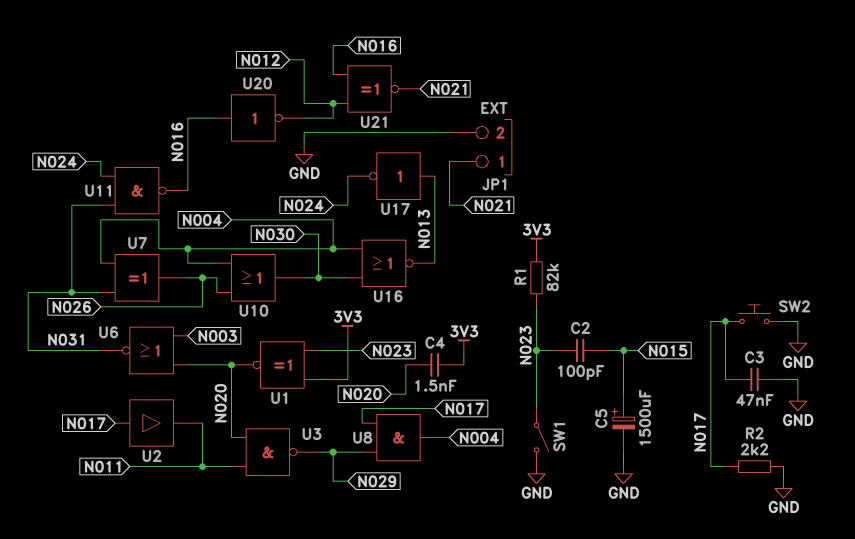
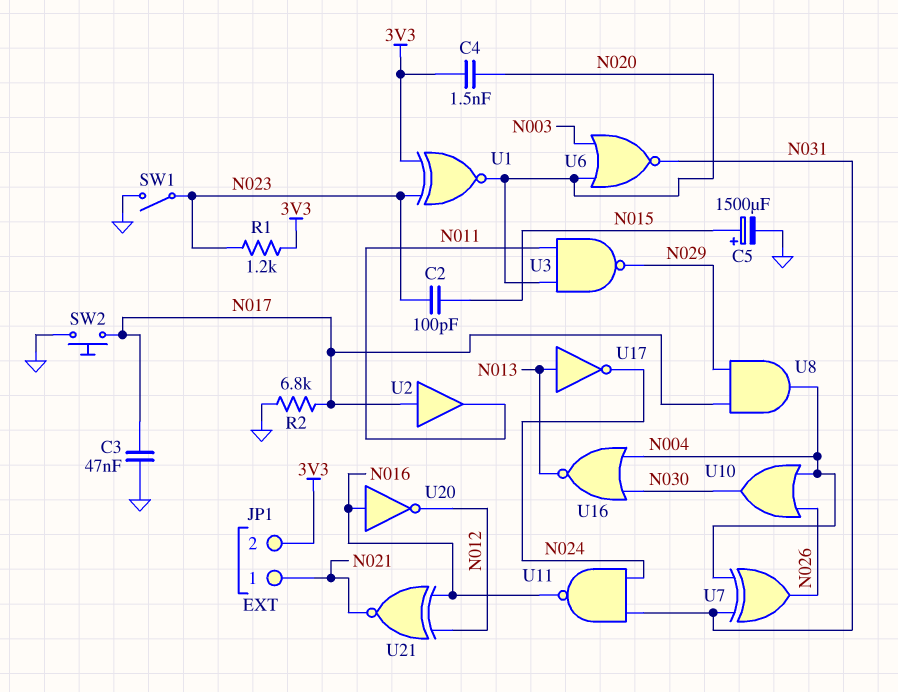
JP1 pin 2: GND -> 3V3
R1: 82k (3V3, N023) -> 1.2k (3V3, N023)
R2: 2.2k (GND, N017) -> 6.8k (GND, N017)

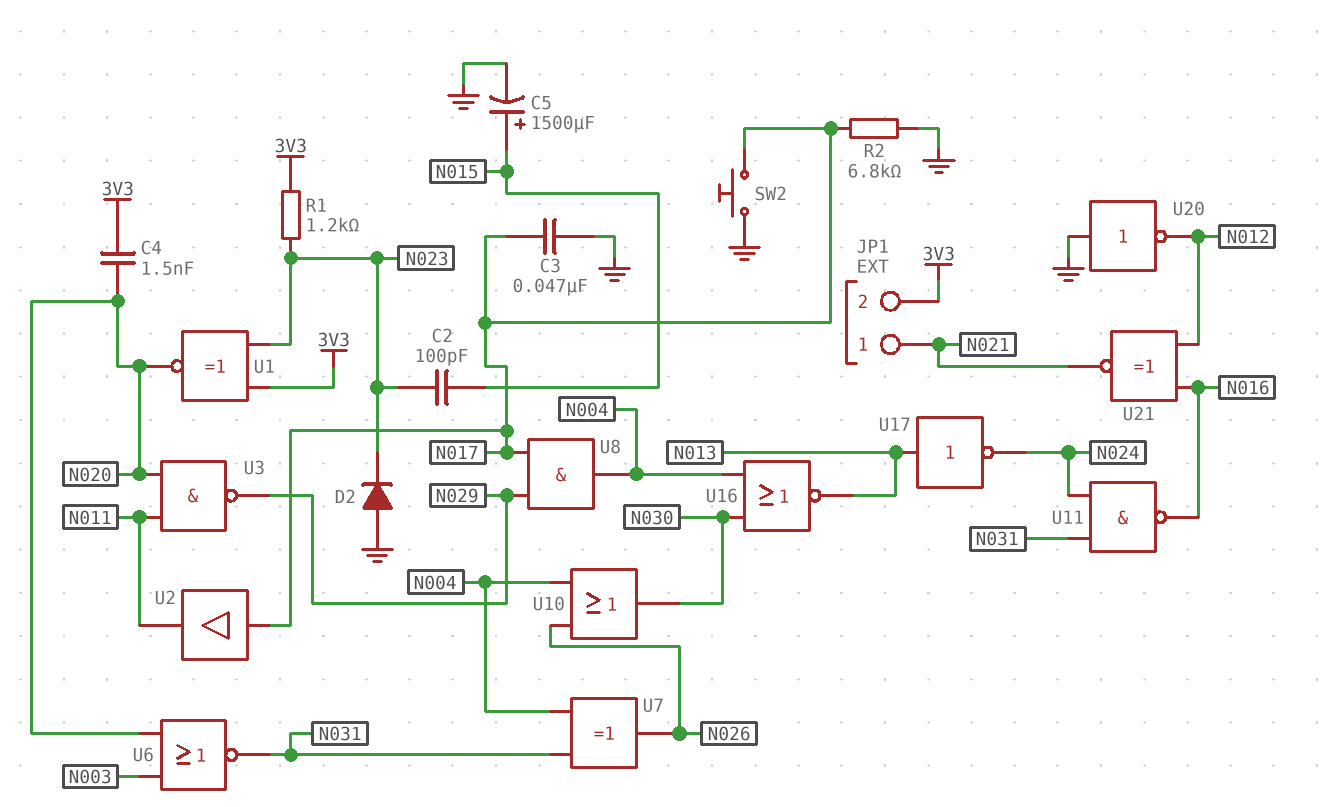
D2: none -> diode (A GND, K N023)
SW1: switch (GND, N023) -> none
U20: NOT (in N016, out N012) -> NOT (in GND, out N012)

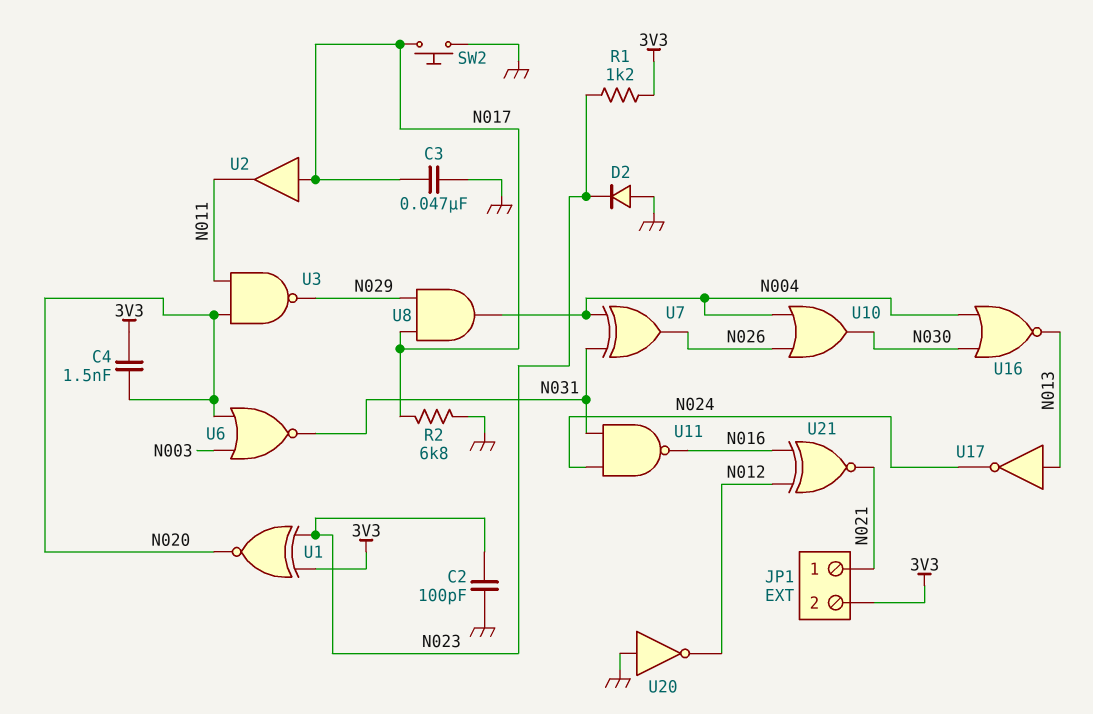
C2: 100pF (N015, N023) -> 100pF (GND, N023)
C5: 1500uF (plus N015, minus GND) -> none

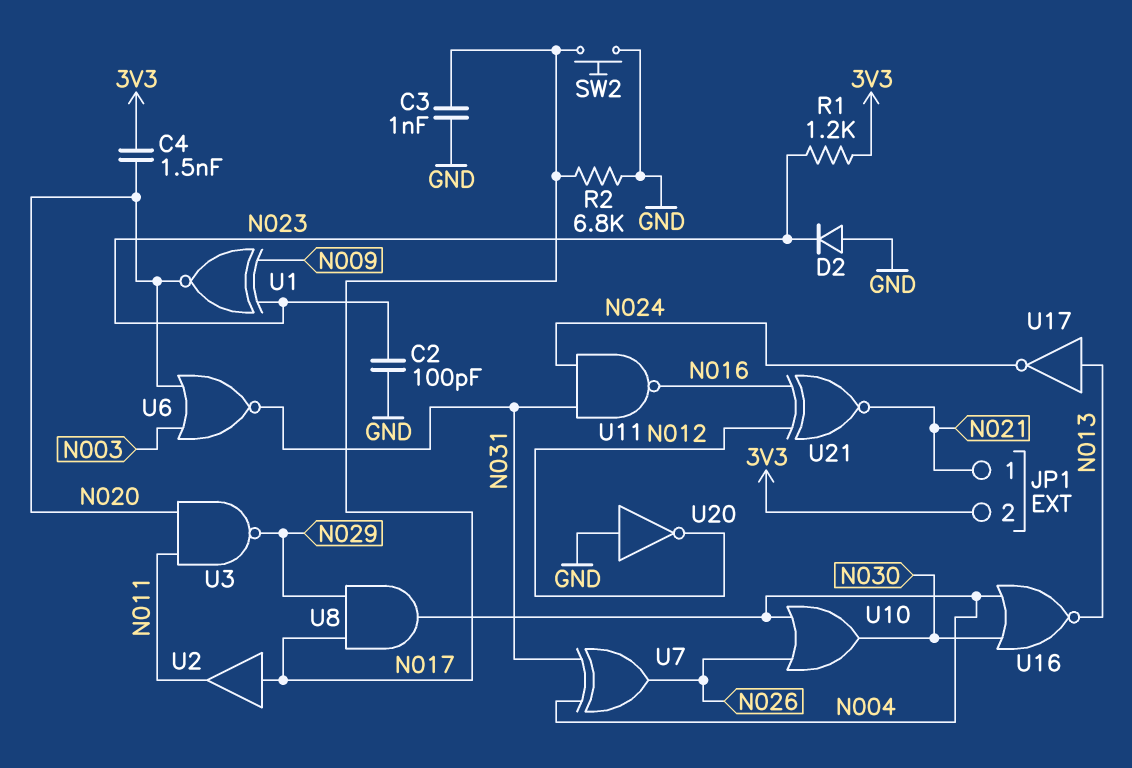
C3: 47nF (GND, N017) -> 1nF (GND, N017)
U1: XNOR (in 3V3, in N023, out N020) -> XNOR (in N009, in N023, out N020)

